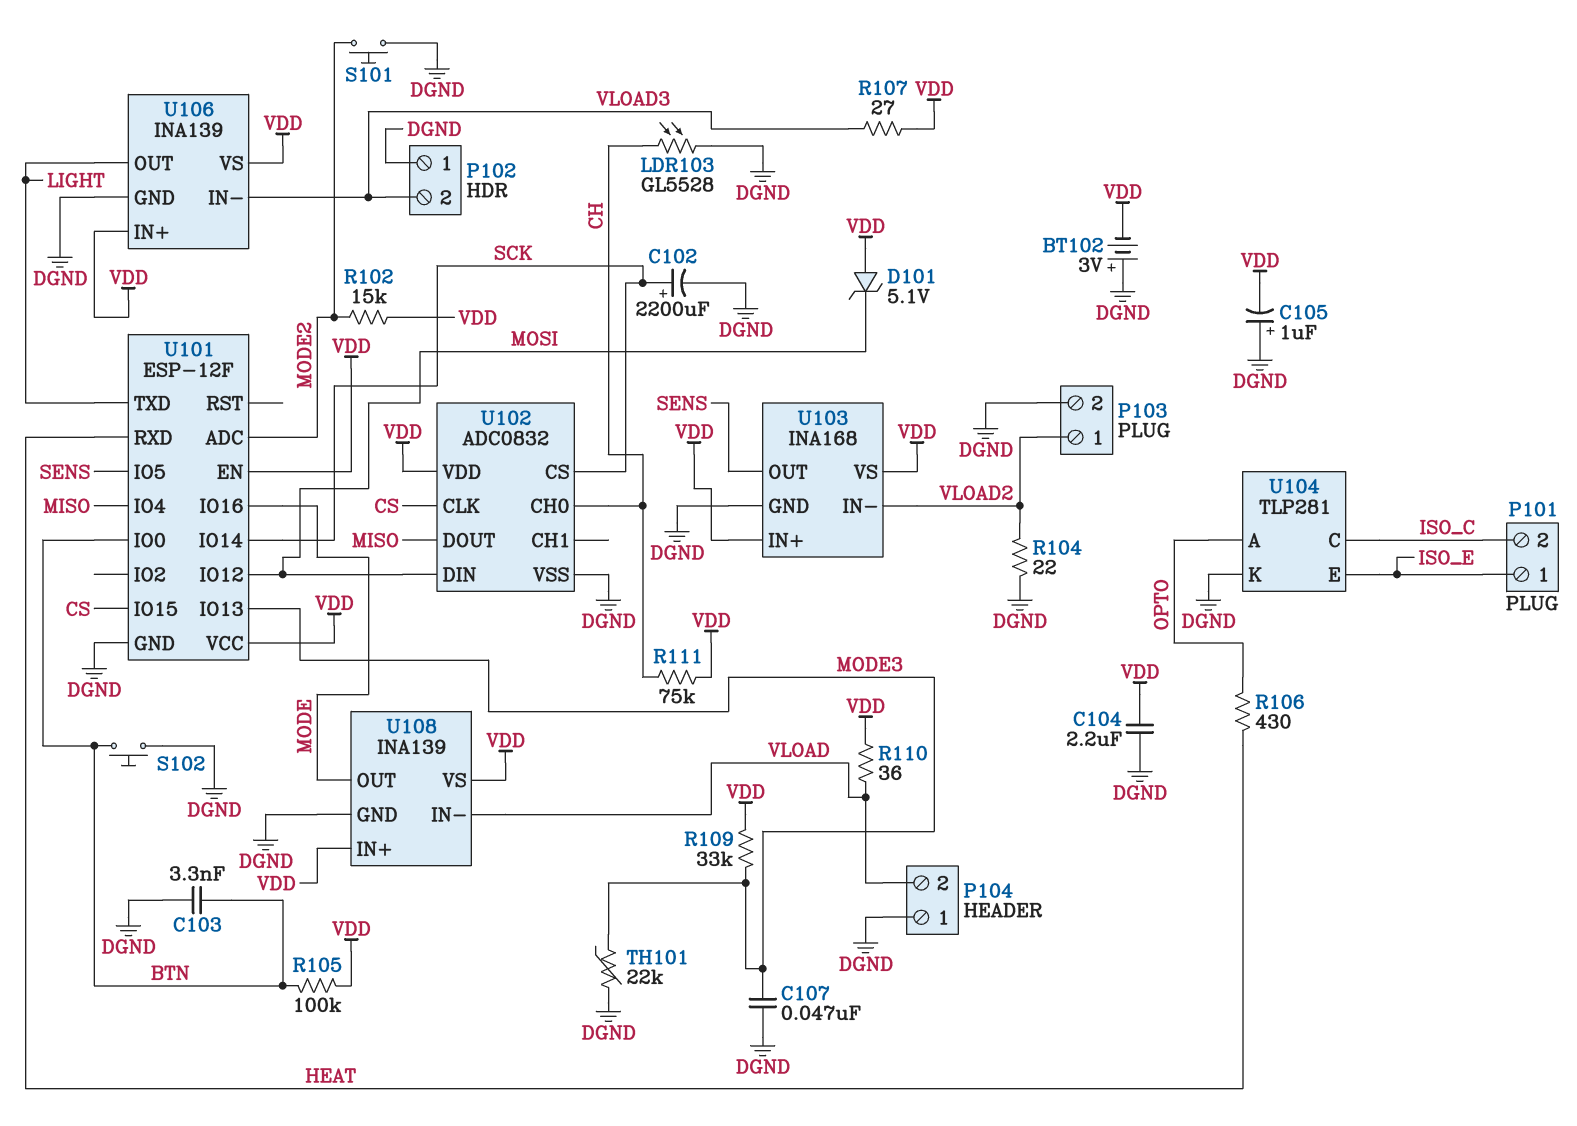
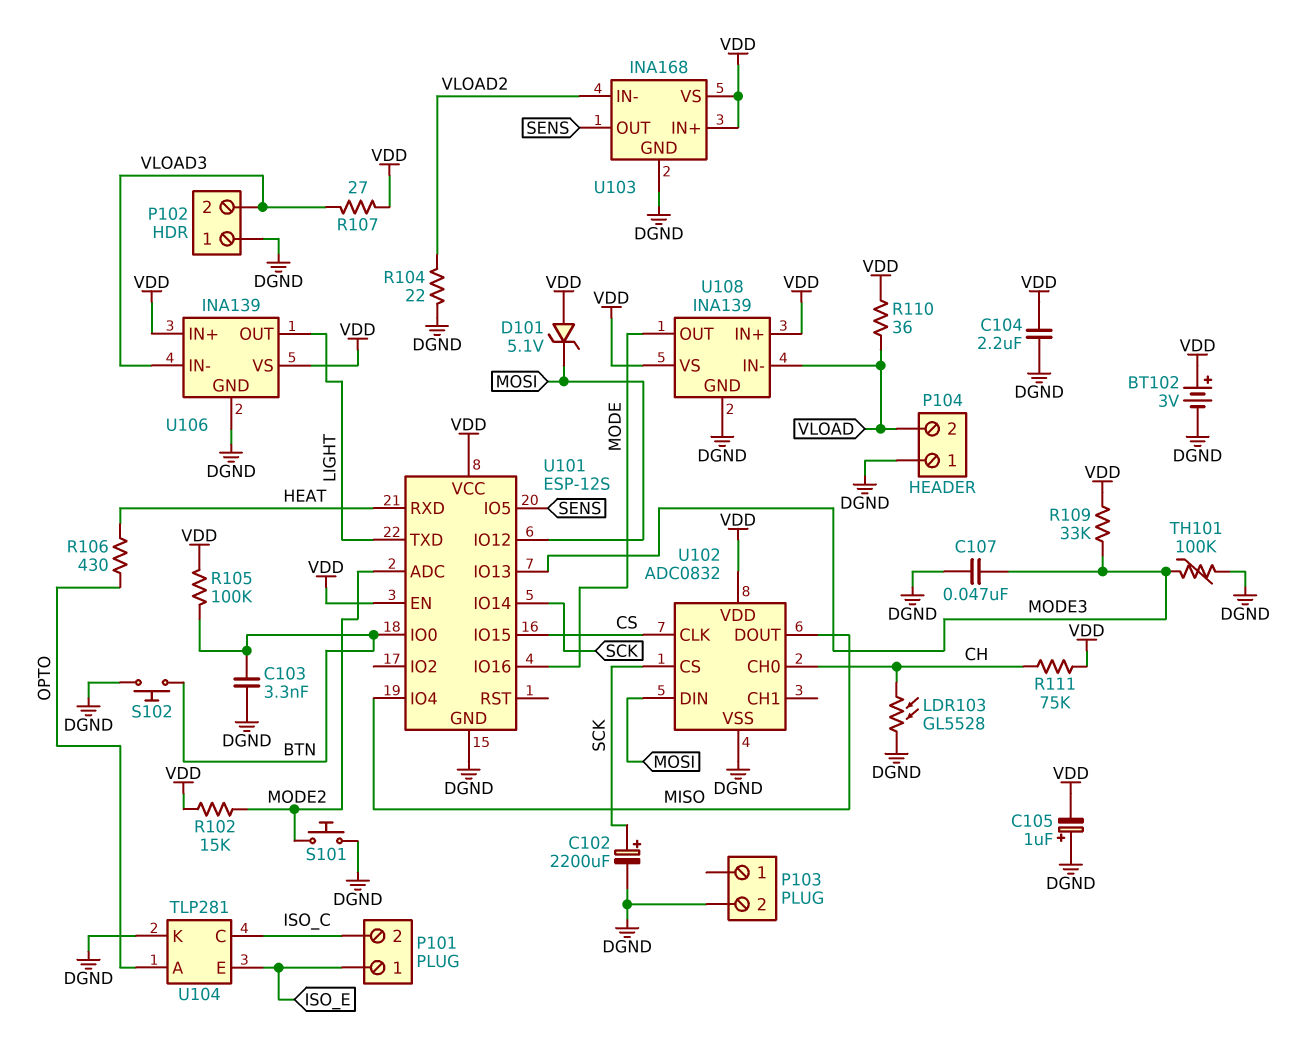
BT102: 3V (plus DGND, minus VDD) -> 3V (plus VDD, minus DGND)
P103 pin 1: VLOAD2 -> none
TH101: 22k (DGND, MODE3) -> 100k (DGND, MODE3)
U101: ESP-12F -> ESP-12S

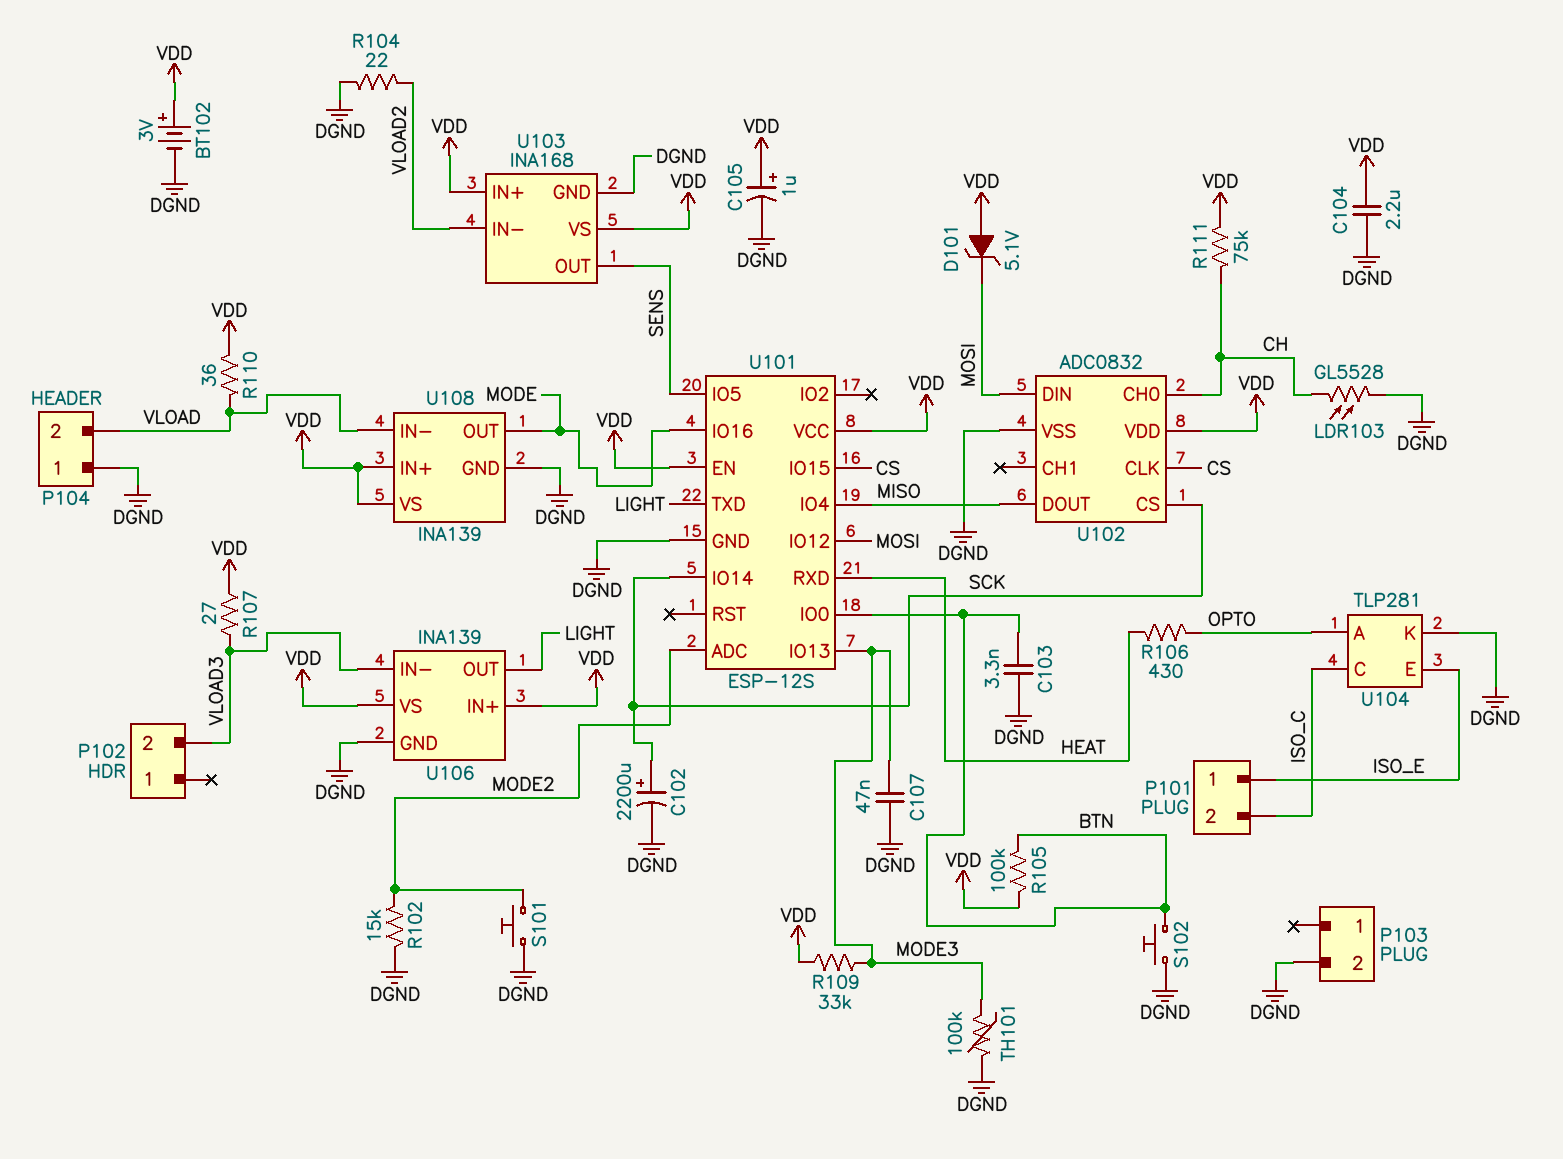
C105: 1uF (plus DGND, minus VDD) -> 1uF (plus VDD, minus DGND)
P102 pin 1: DGND -> none
R102: 15k (MODE2, VDD) -> 15k (DGND, MODE2)

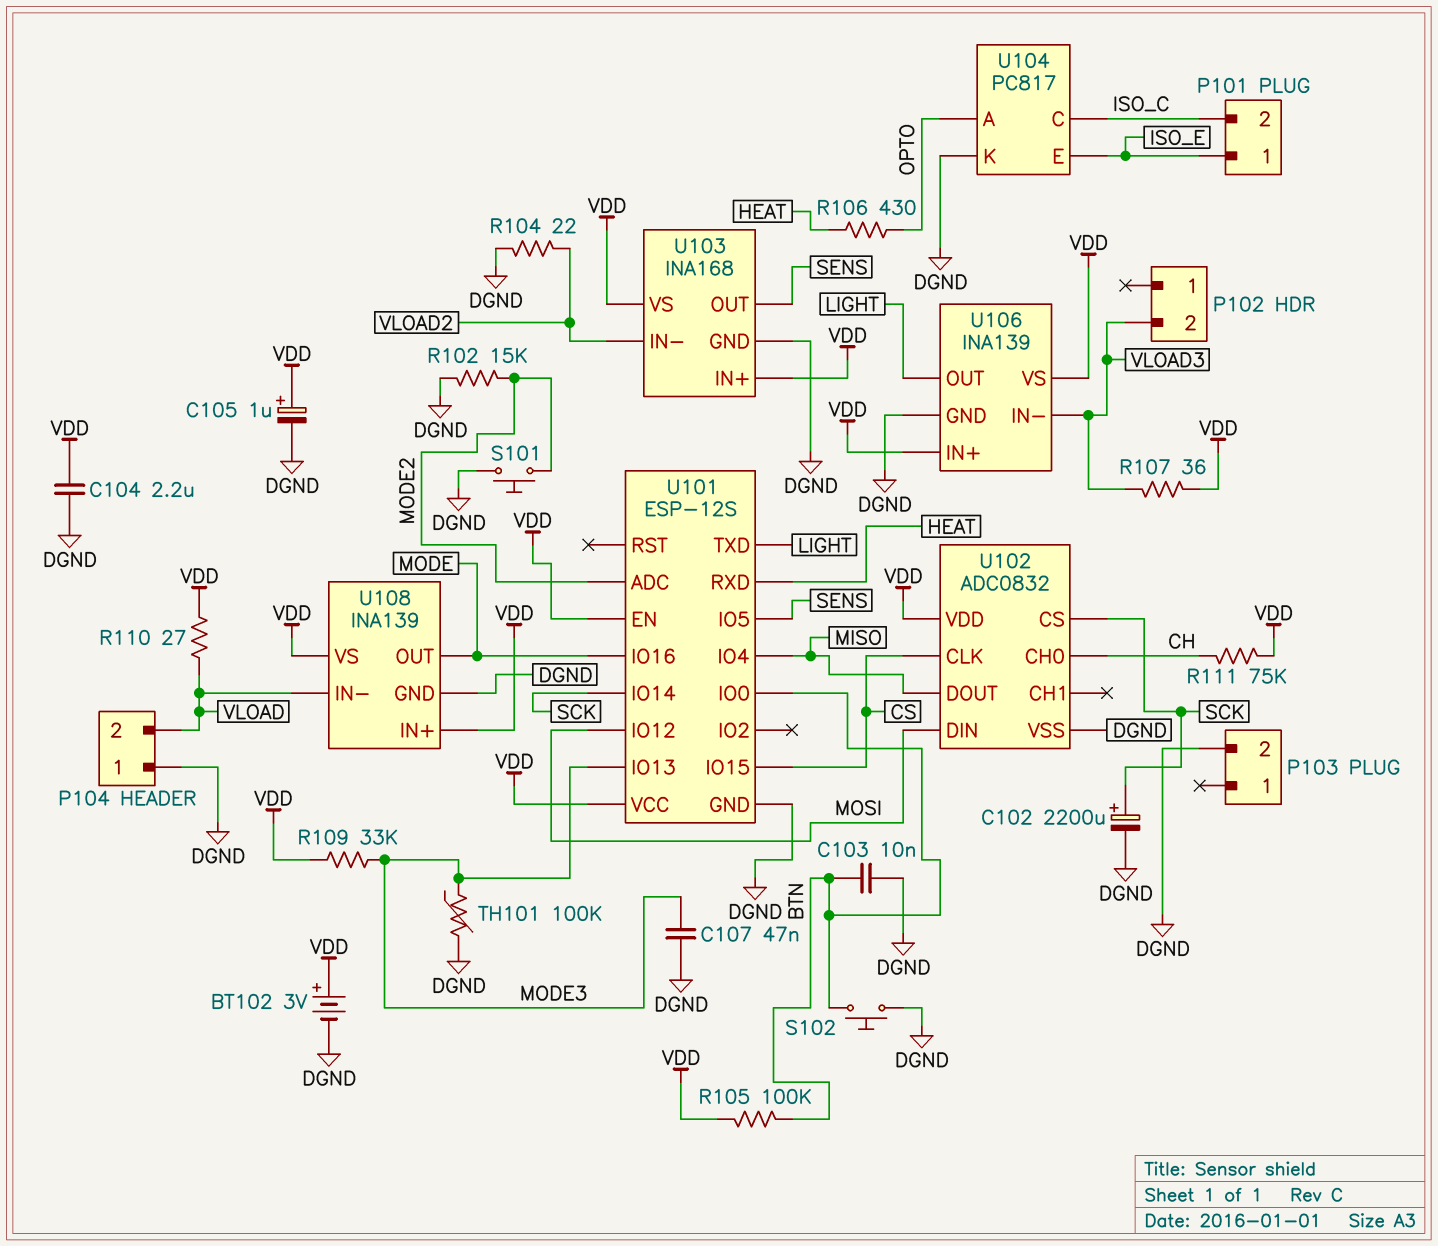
C103: 3.3nF (BTN, DGND) -> 10nF (BTN, DGND)
D101: zener 5.1V (A VDD, K MOSI) -> none
LDR103: GL5528 (CH, DGND) -> none
R107: 27 (VDD, VLOAD3) -> 36 (VDD, VLOAD3)
R110: 36 (VDD, VLOAD) -> 27 (VDD, VLOAD)
U104: TLP281 -> PC817

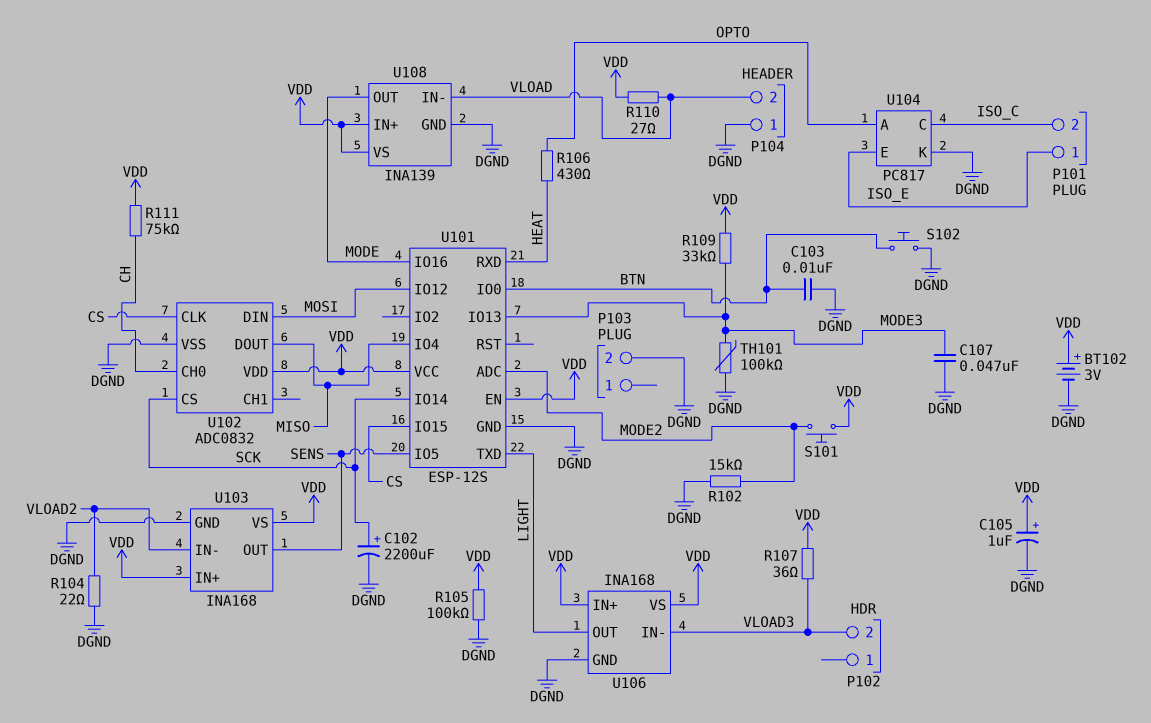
C104: 2.2uF (DGND, VDD) -> none
R105: 100k (BTN, VDD) -> 100k (DGND, VDD)
S101: button (DGND, MODE2) -> button (MODE2, VDD)
U106: INA139 -> INA168

